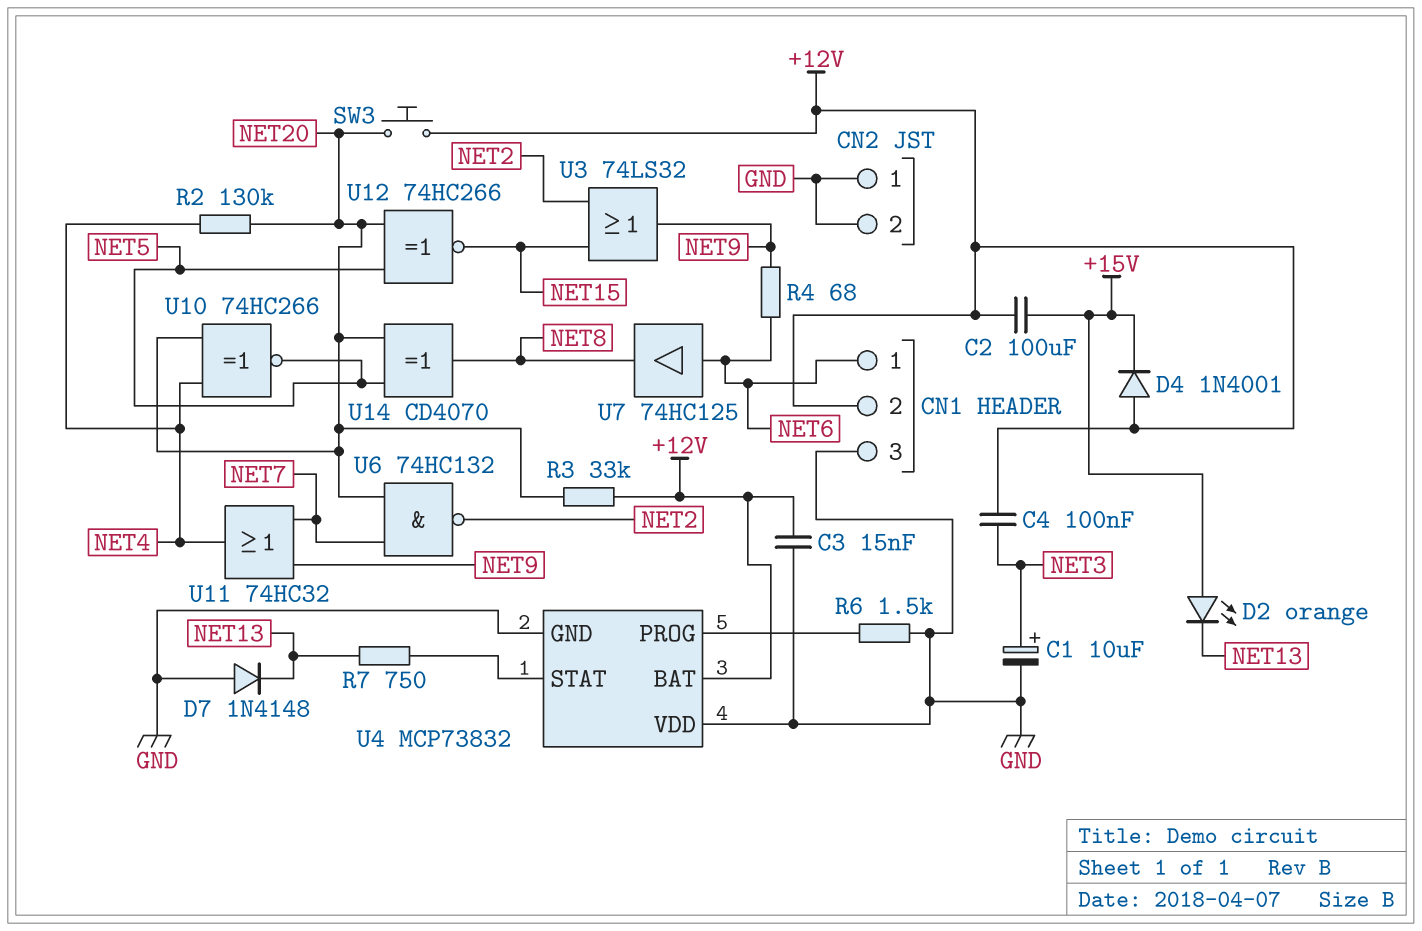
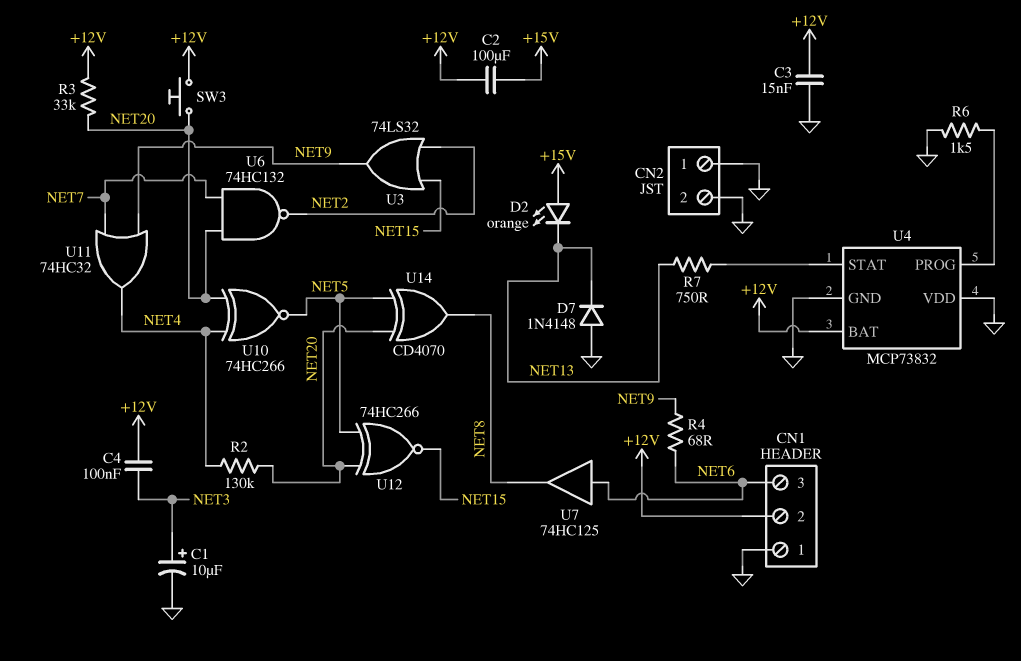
CN1 pin 1: NET6 -> GND
CN1 pin 3: GND -> NET6
D4: diode 1N4001 (A +12V, K +15V) -> none

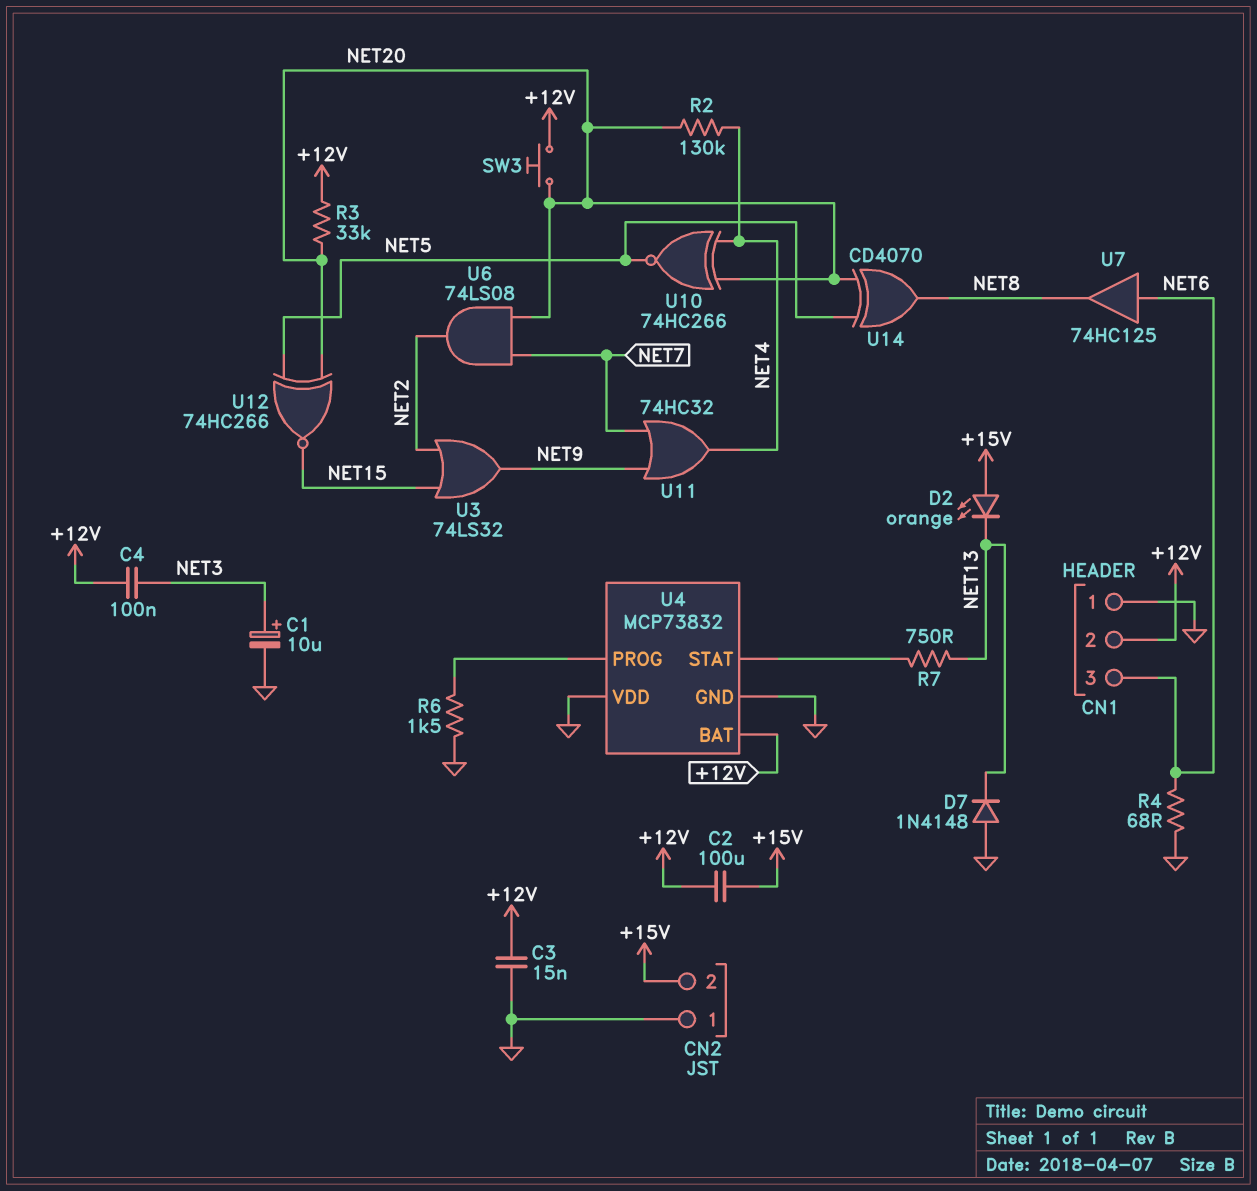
CN2 pin 2: GND -> +15V
R4: 68 (NET6, NET9) -> 68 (GND, NET6)
U6: NAND 74HC132 (in NET7, in NET20, out NET2) -> AND 74LS08 (in NET7, in NET20, out NET2)

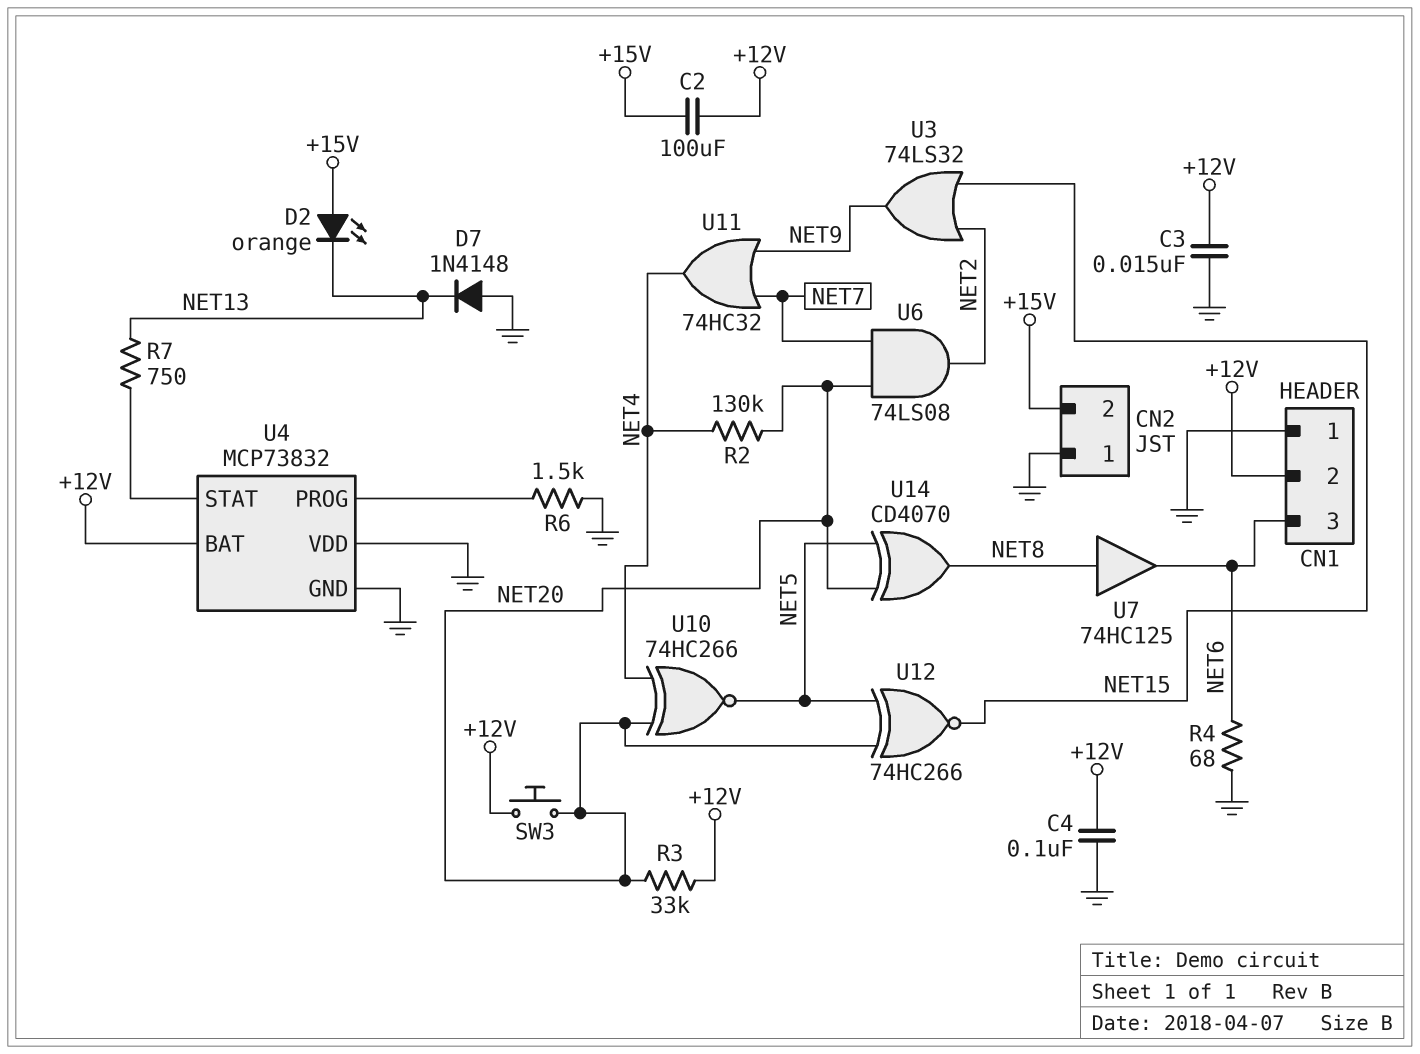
C1: 10uF (plus NET3, minus GND) -> none
C4: 100nF (+12V, NET3) -> 100nF (+12V, GND)
U7: buffer 74HC125 (in NET6, out NET8) -> buffer 74HC125 (in NET8, out NET6)

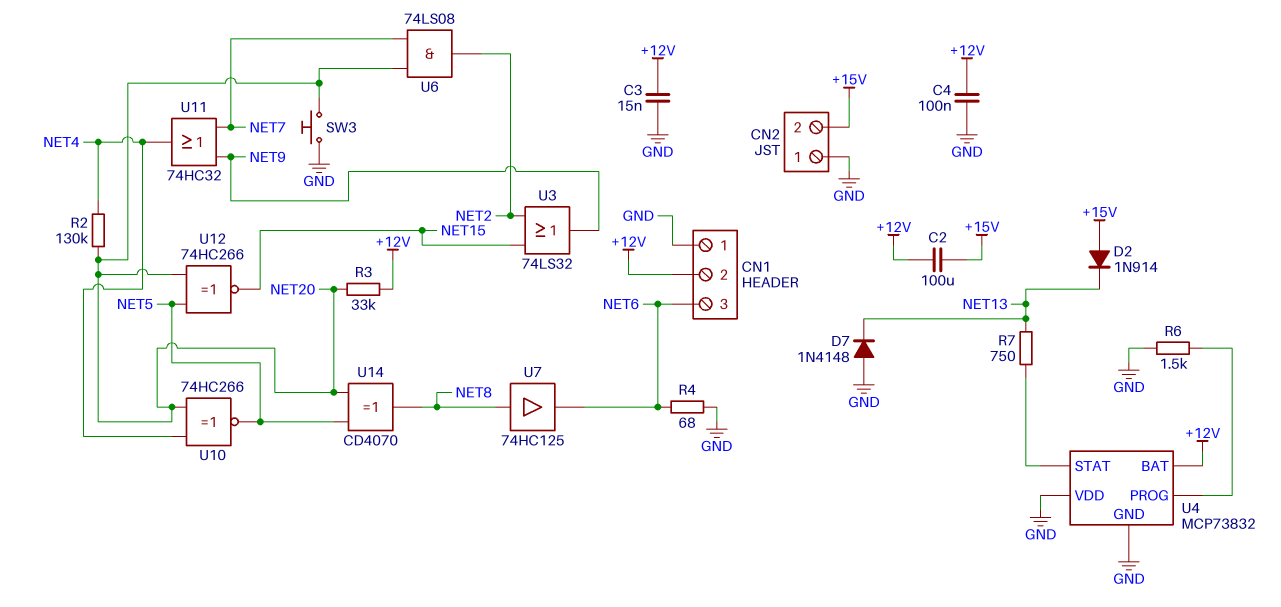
D2: LED orange (A +15V, K NET13) -> diode 1N914 (A +15V, K NET13)
SW3: button (+12V, NET20) -> button (GND, NET20)

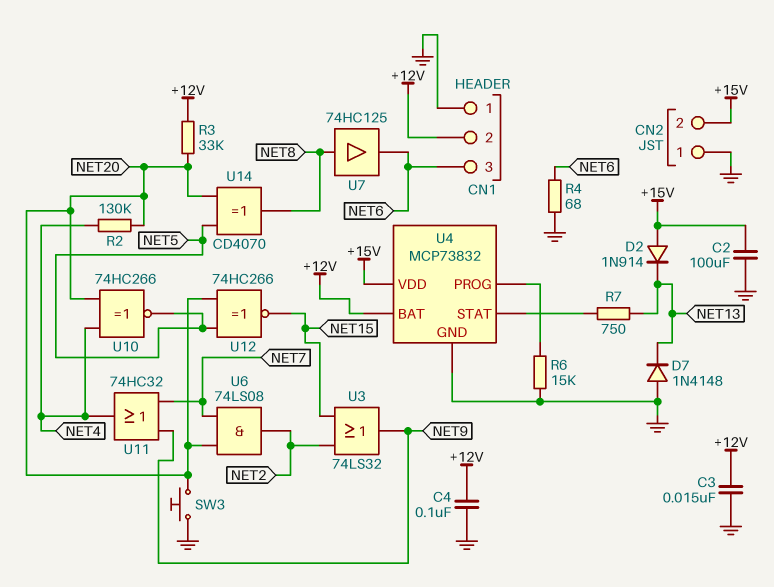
C2: 100uF (+12V, +15V) -> 100uF (+15V, GND)
R6: 1.5k (GND, U4/PROG) -> 15k (GND, U4/PROG)
U4 pin VDD: GND -> +15V

